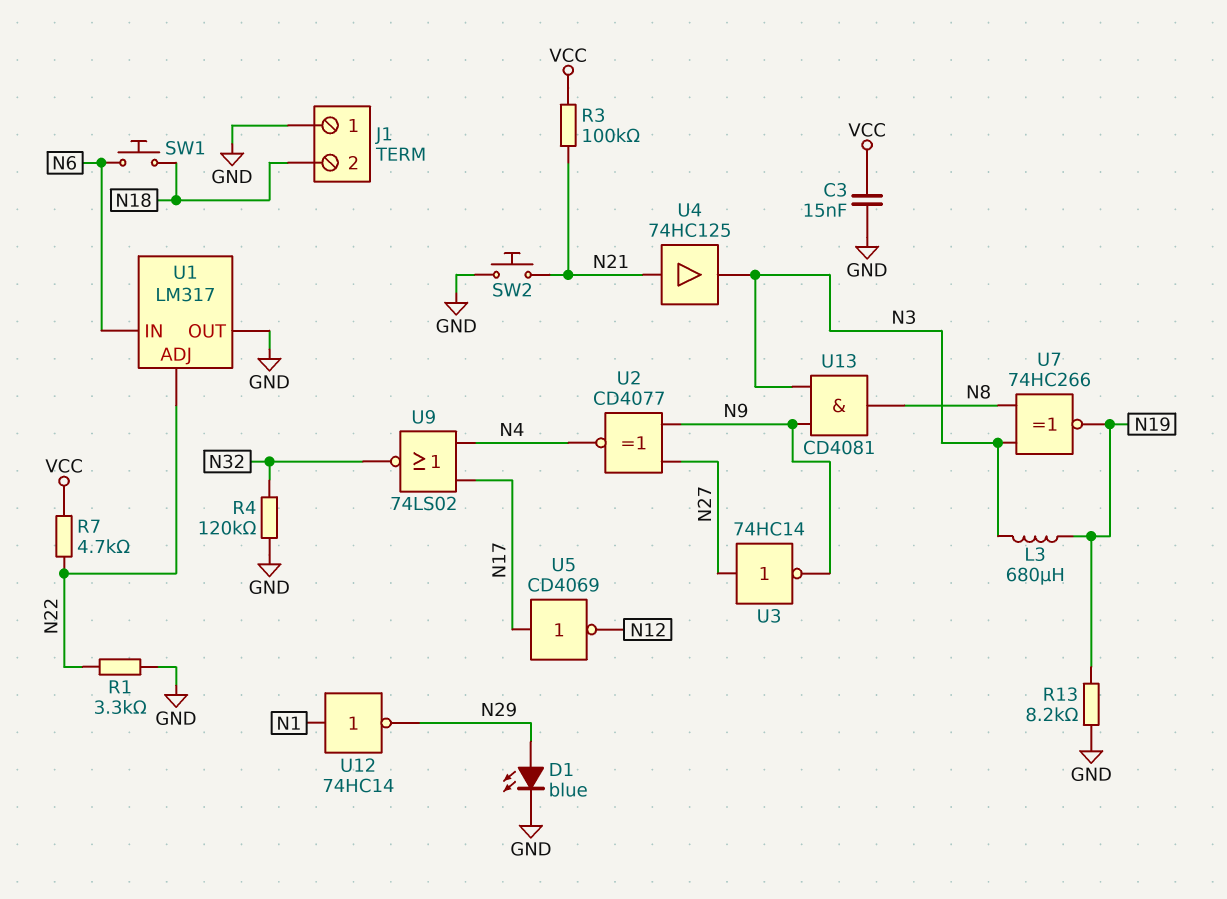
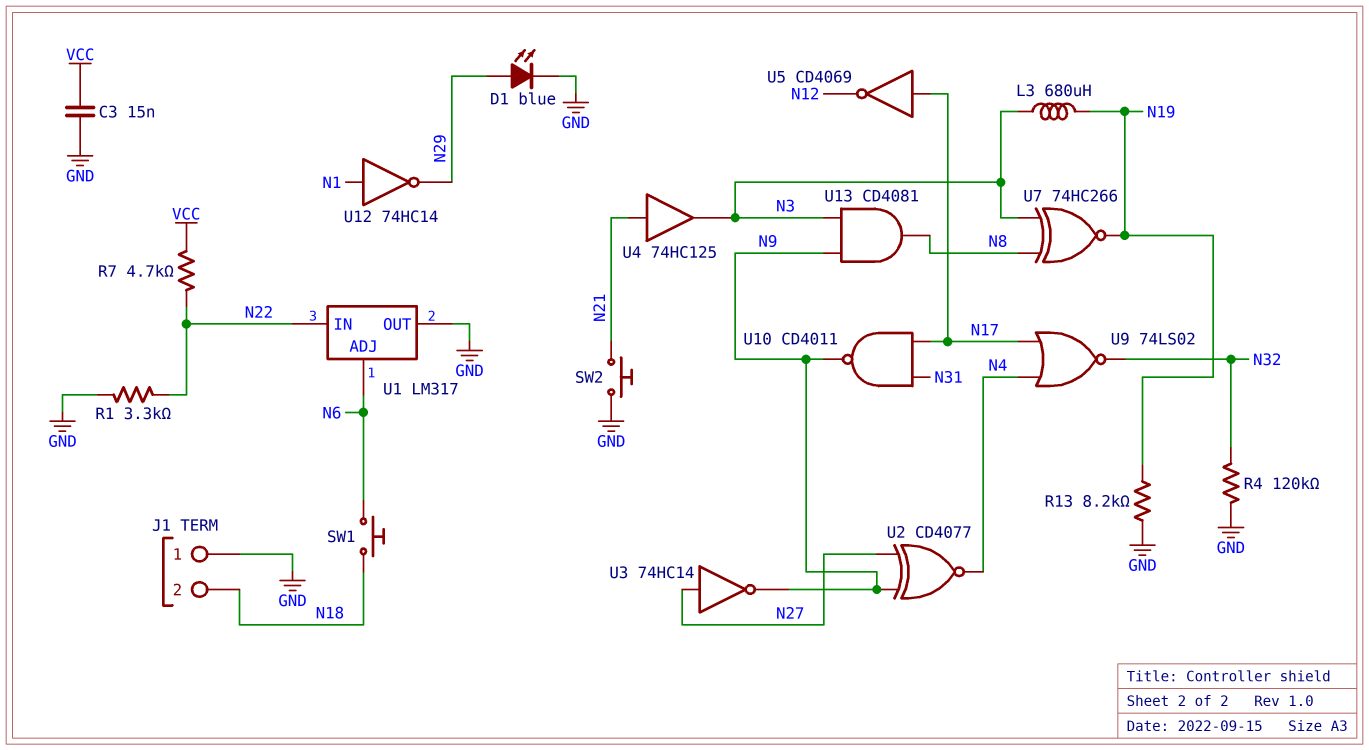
R3: 100k (N21, VCC) -> none
U1 pin ADJ: N22 -> N6
U1 pin IN: N6 -> N22
U10: none -> NAND CD4011 (in N17, in N31, out N9)

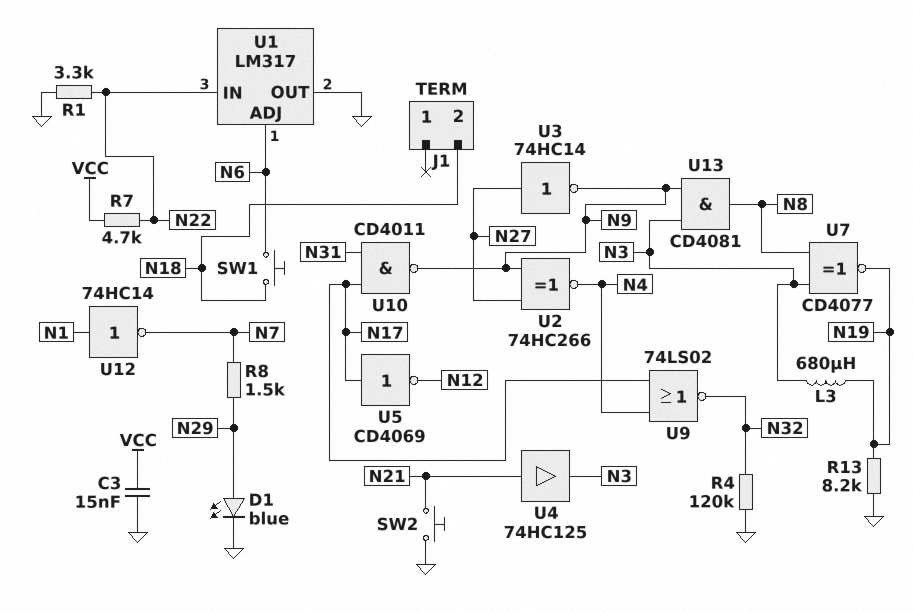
J1 pin 1: GND -> none
R8: none -> 1.5k (N7, N29)
U2: XNOR CD4077 (in N9, in N27, out N4) -> XNOR 74HC266 (in N9, in N27, out N4)
U7: XNOR 74HC266 (in N3, in N8, out N19) -> XNOR CD4077 (in N3, in N8, out N19)
U12: NOT 74HC14 (in N1, out N29) -> NOT 74HC14 (in N1, out N7)

